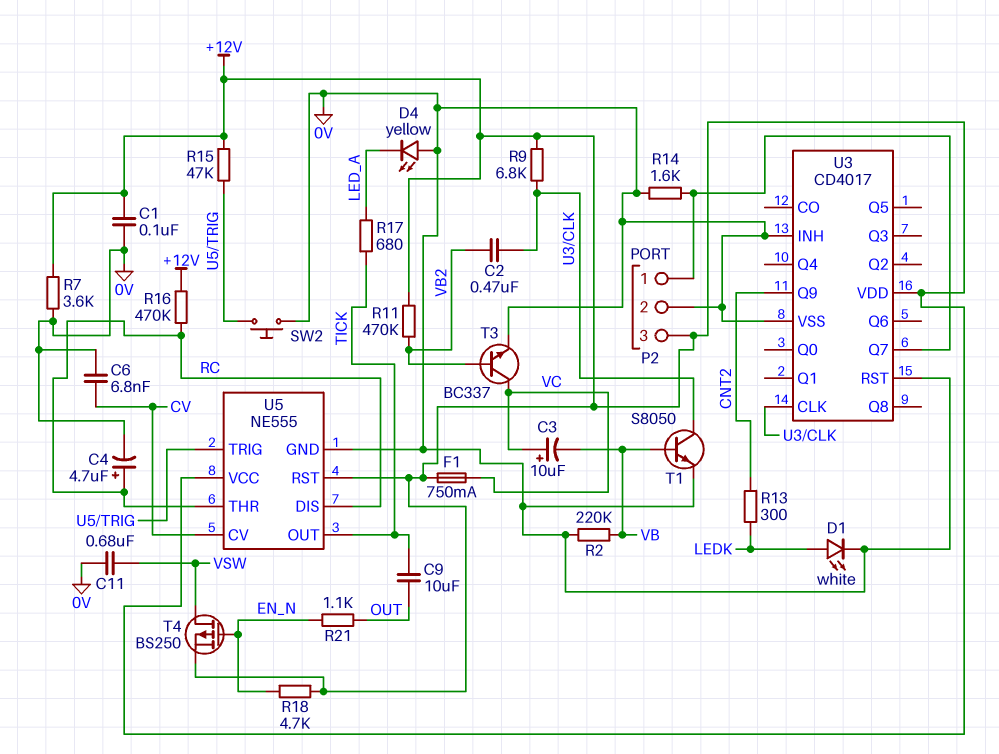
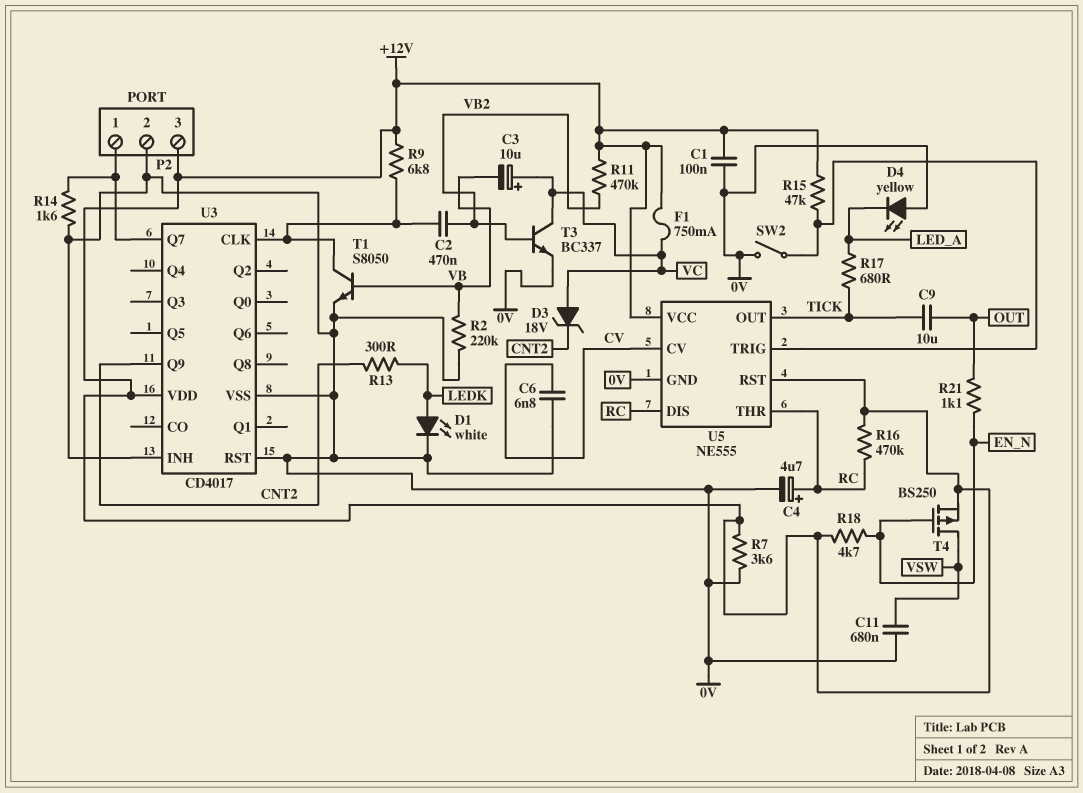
D3: none -> zener 18V (A VC, K CNT2)
SW2: button (0V, U5/TRIG) -> switch (0V, U5/TRIG)

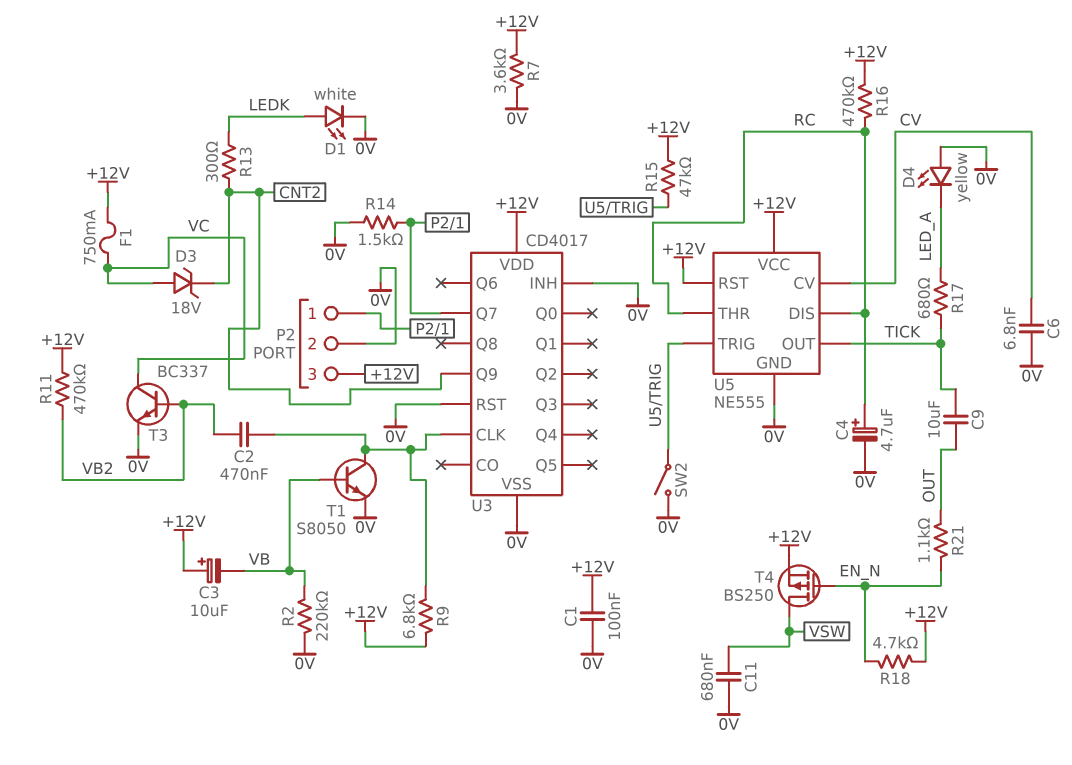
C3: 10uF (plus VC, minus VB) -> 10uF (plus +12V, minus VB)
R14: 1.6k (0V, P2/1) -> 1.5k (0V, P2/1)

